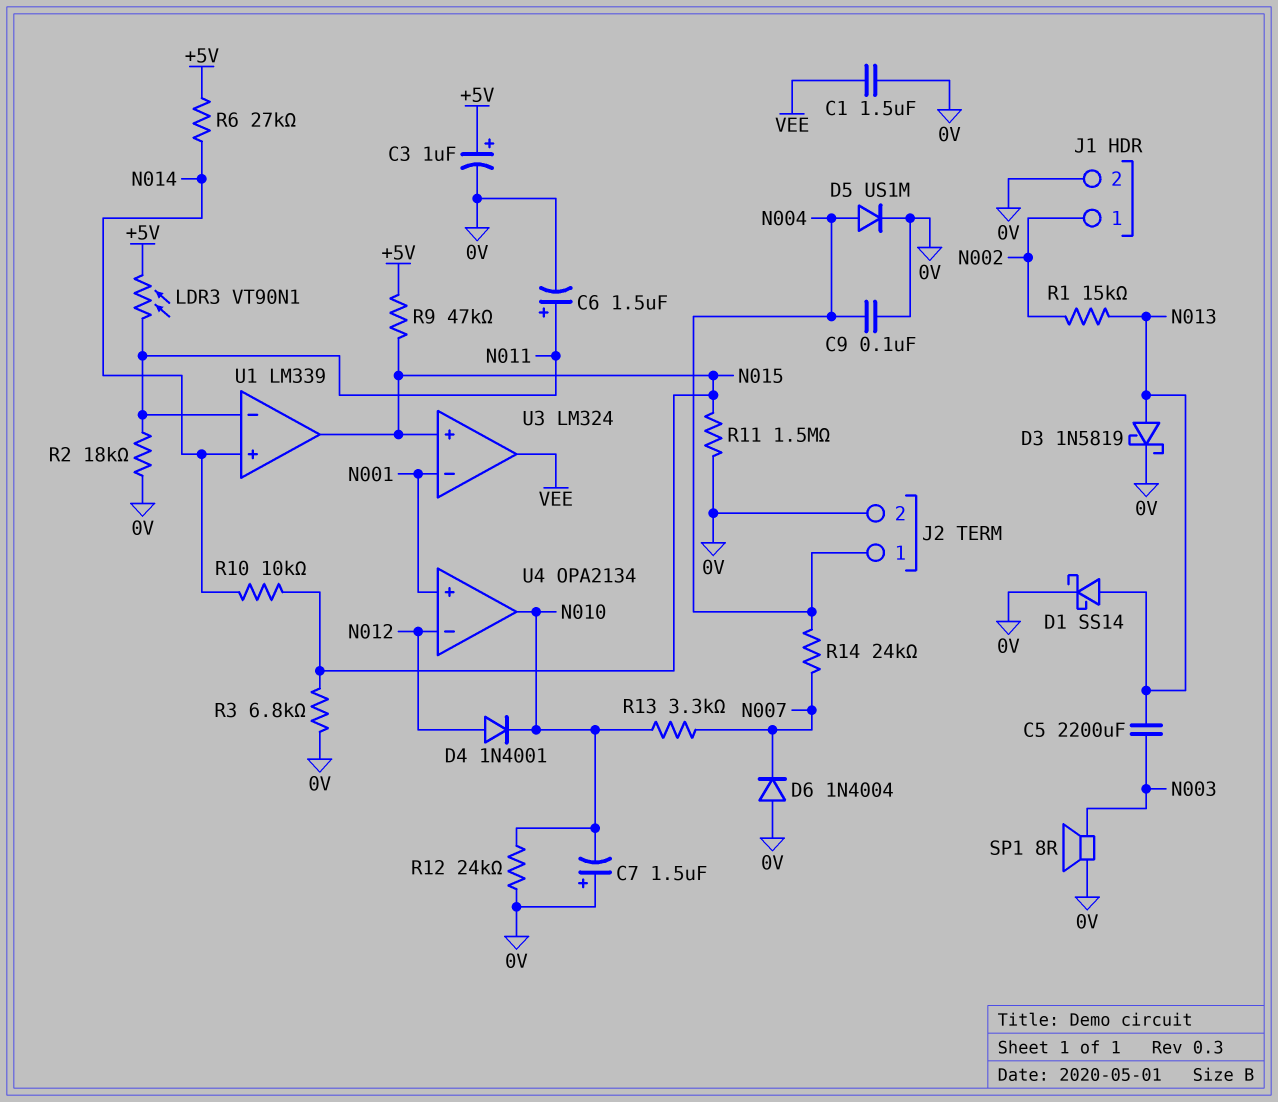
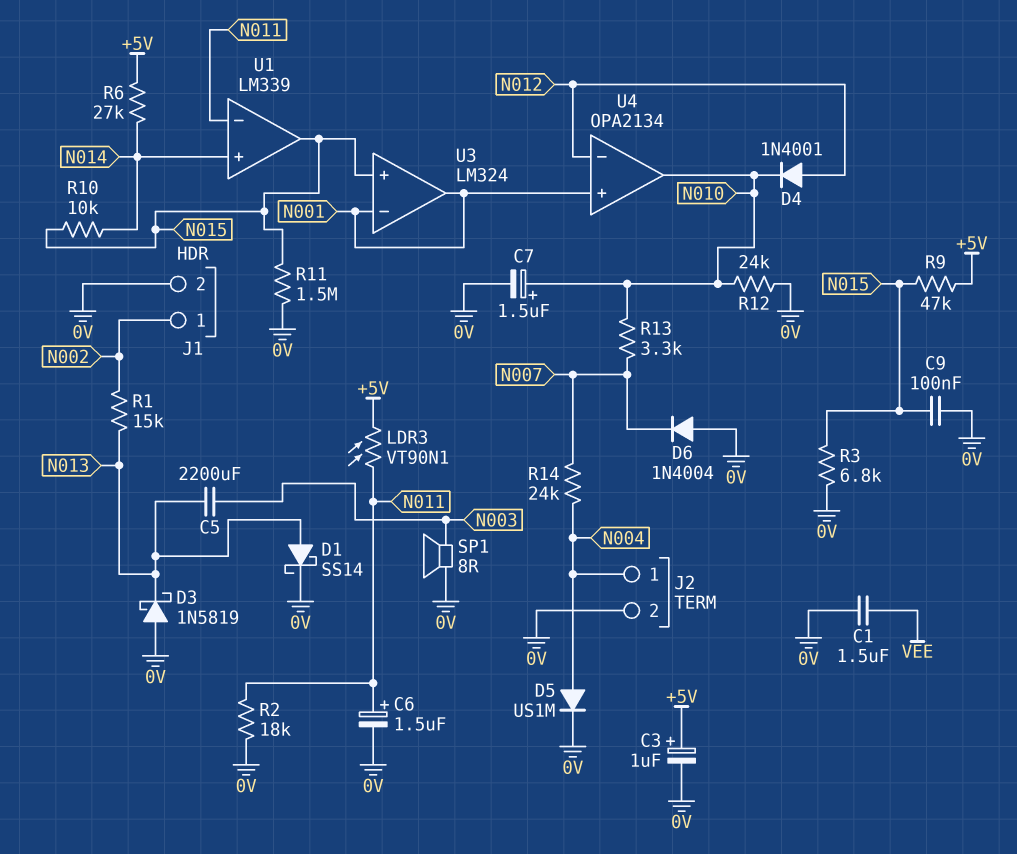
C7: 1.5uF (plus 0V, minus N010) -> 1.5uF (plus N010, minus 0V)
C9: 100nF (0V, N004) -> 100nF (0V, N015)
D3: schottky 1N5819 (A N013, K 0V) -> schottky 1N5819 (A 0V, K N013)
U3 pin out: VEE -> N001

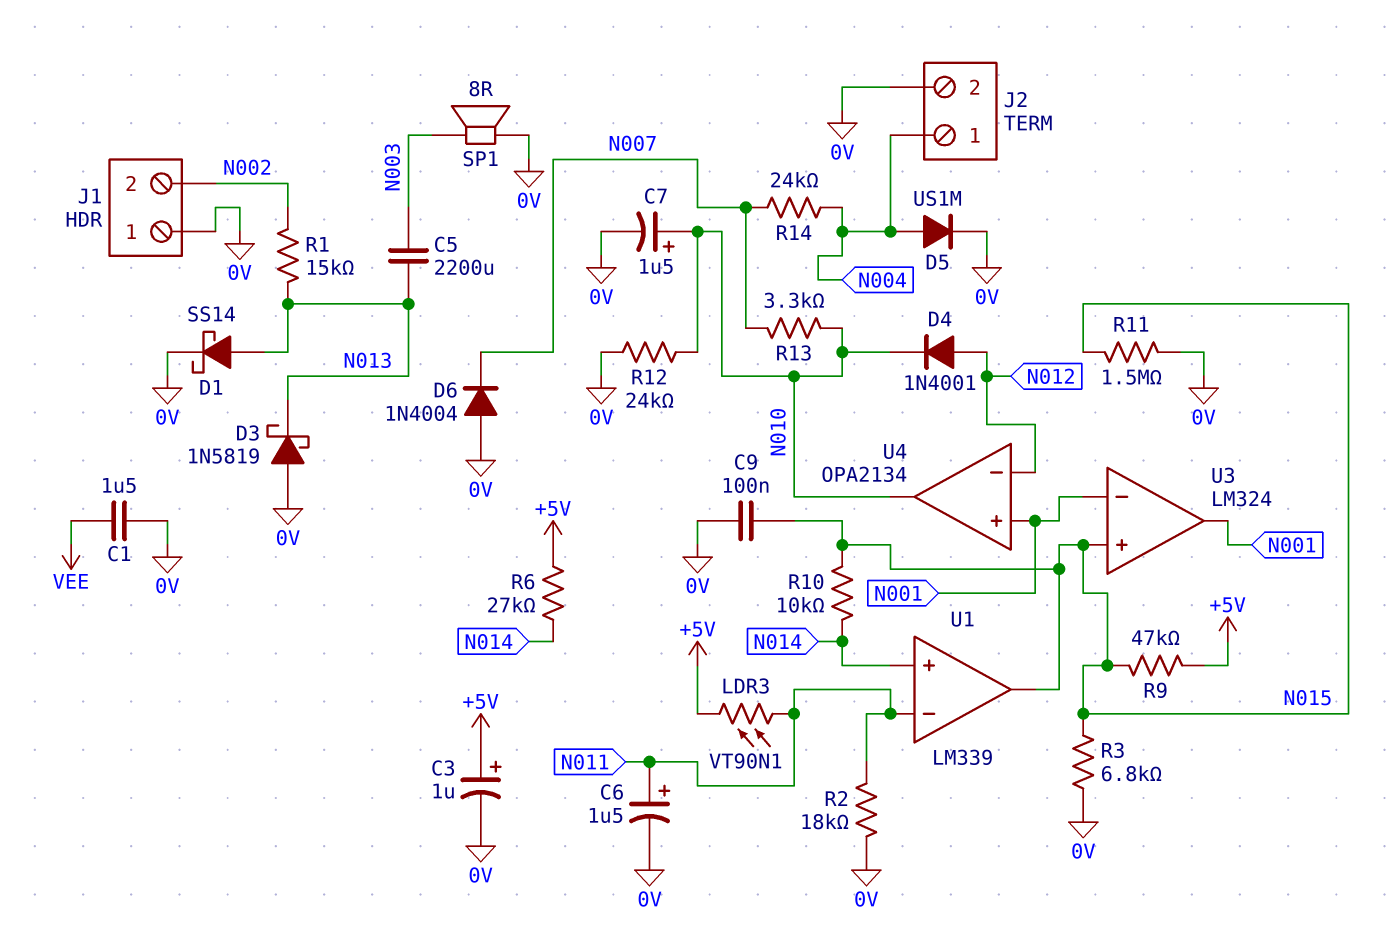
J1 pin 1: N002 -> 0V
J1 pin 2: 0V -> N002

